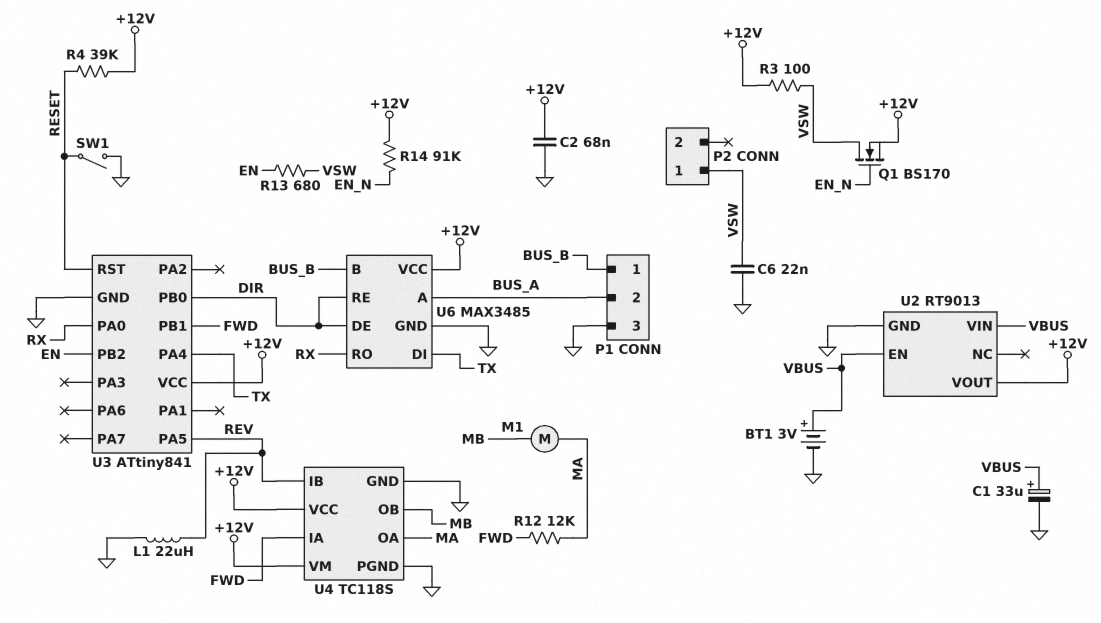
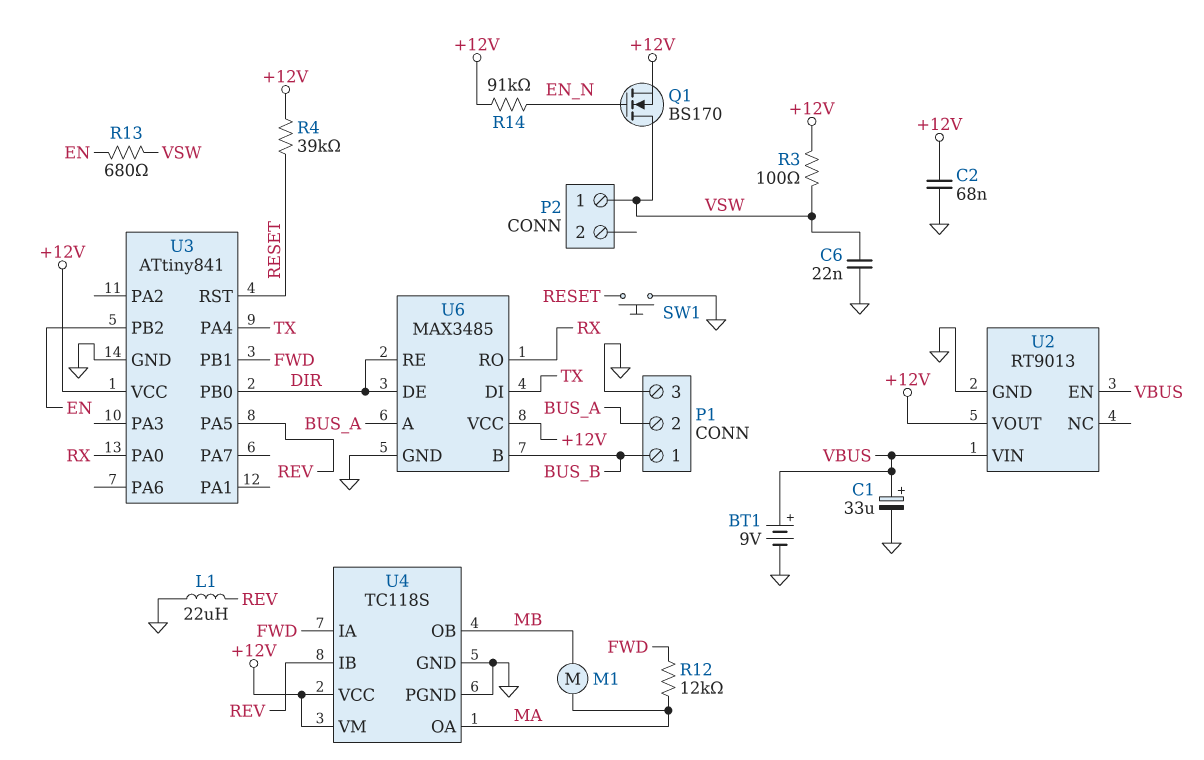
BT1: 3V (plus VBUS, minus GND) -> 9V (plus VBUS, minus GND)
SW1: switch (GND, RESET) -> button (GND, RESET)

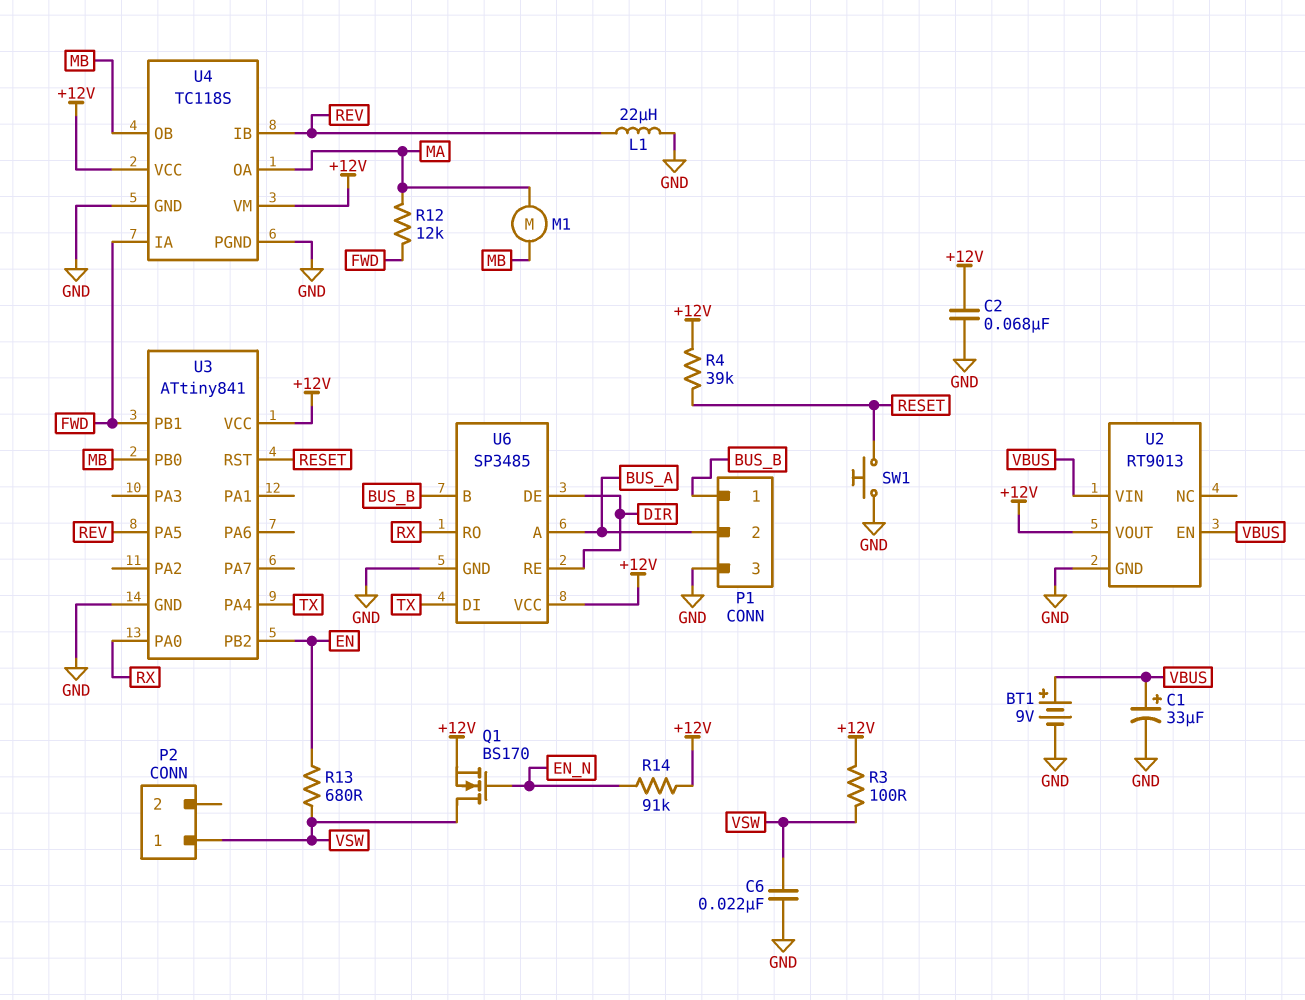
U3 pin PB0: DIR -> MB
U6: MAX3485 -> SP3485

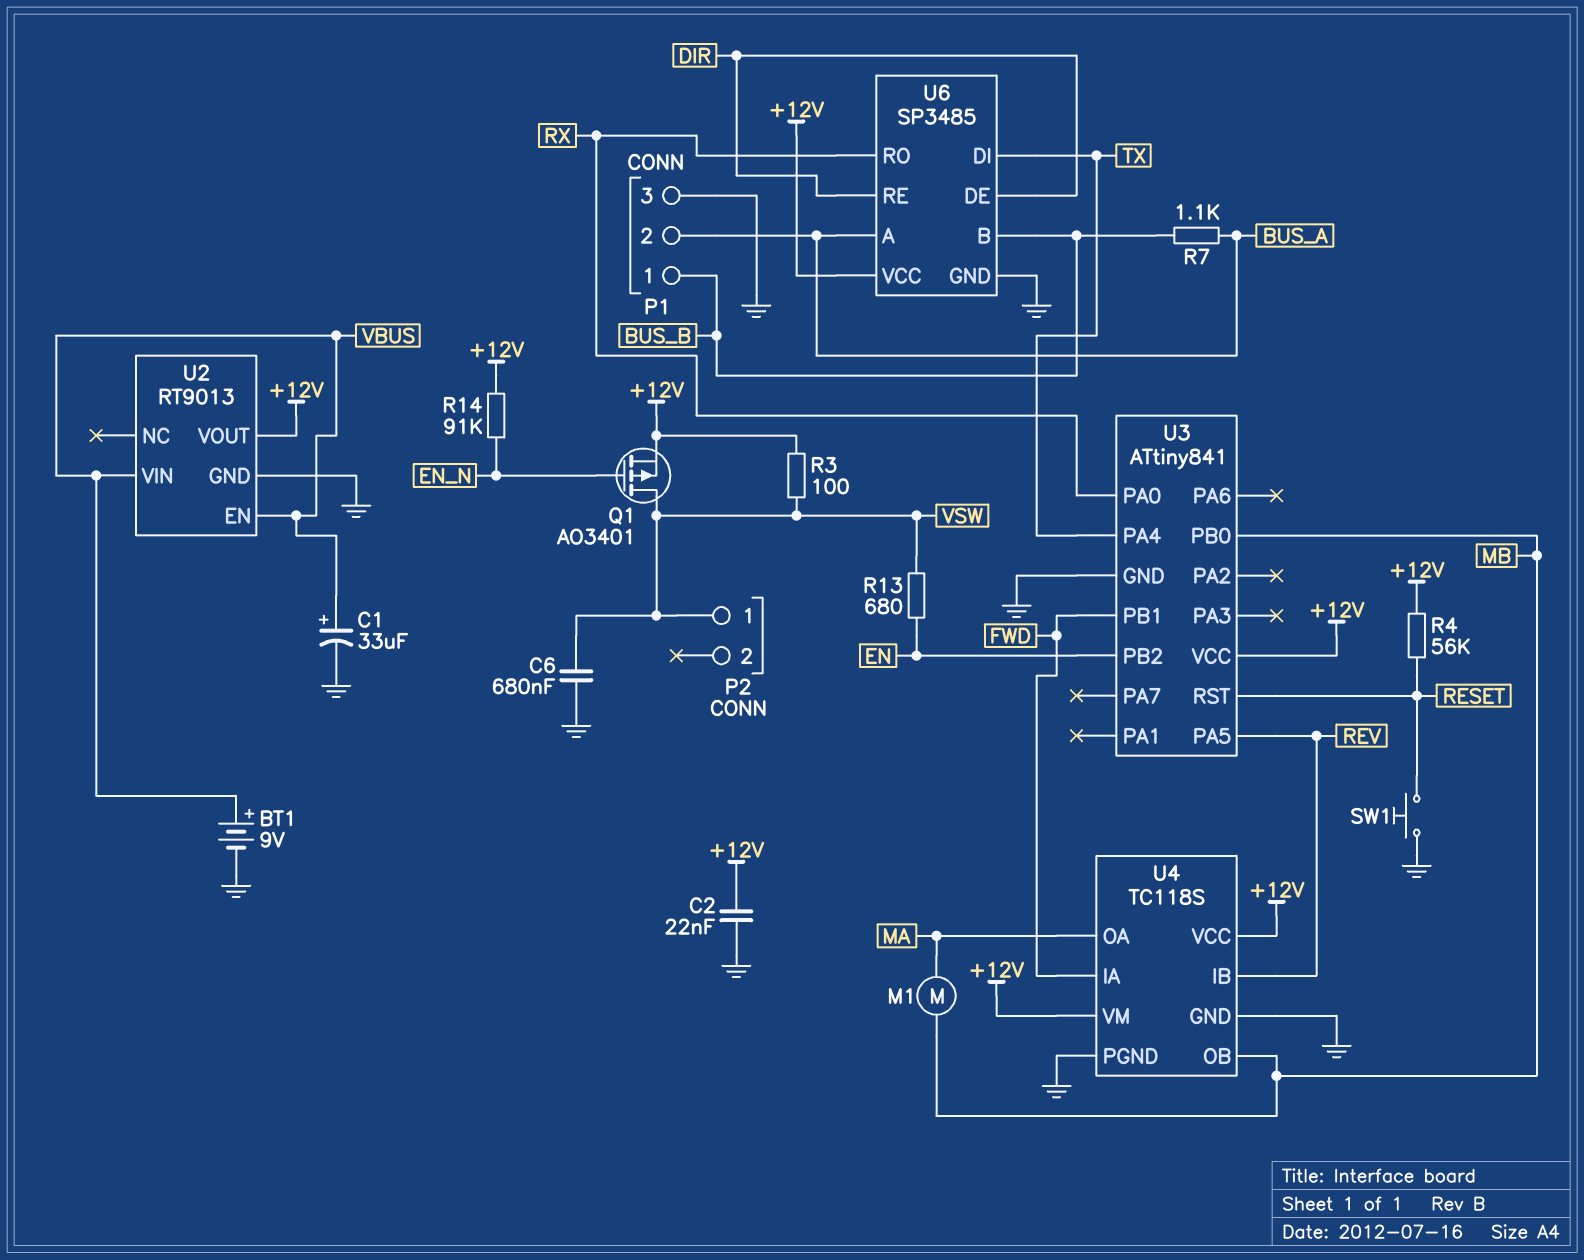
C2: 68nF (+12V, GND) -> 22nF (+12V, GND)
C6: 22nF (GND, VSW) -> 680nF (GND, VSW)
L1: 22uH (GND, REV) -> none
Q1: NMOS BS170 (G EN_N, D VSW, S +12V) -> PMOS AO3401 (G EN_N, D VSW, S +12V)
R4: 39k (+12V, RESET) -> 56k (+12V, RESET)
R7: none -> 1.1k (BUS_A, BUS_B)
R12: 12k (FWD, MA) -> none

